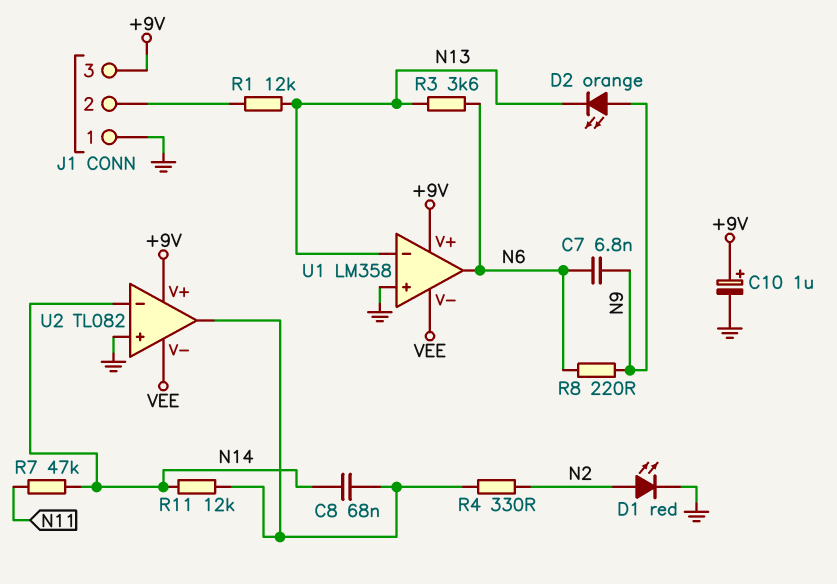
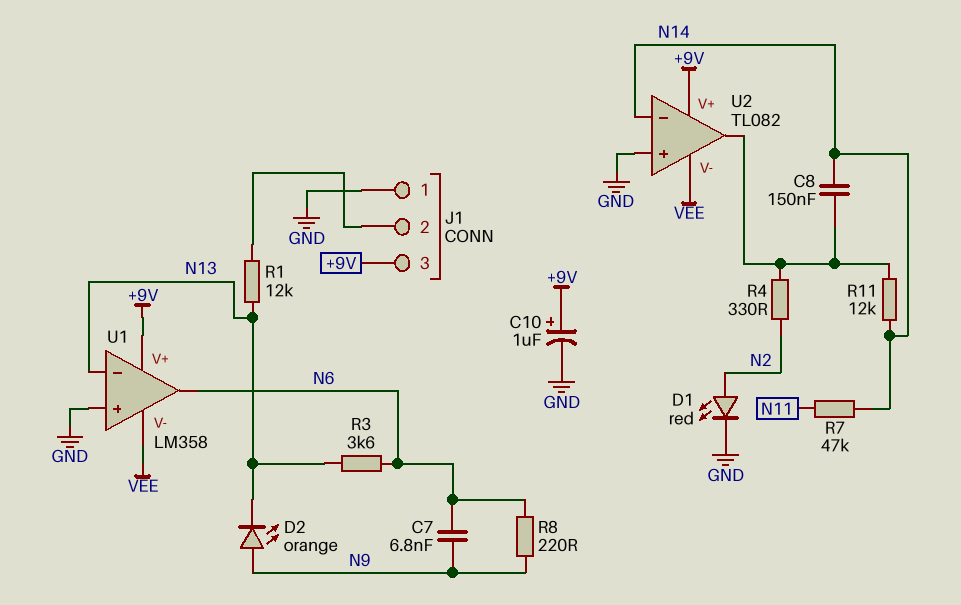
C8: 68nF (N14, U2/out) -> 150nF (N14, U2/out)

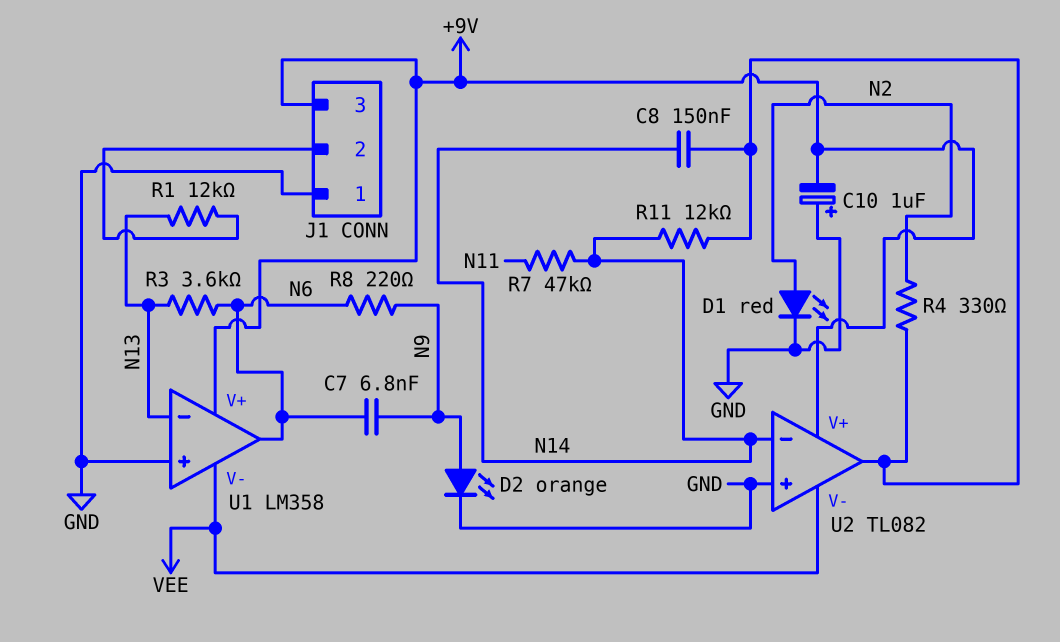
C10: 1uF (plus +9V, minus GND) -> 1uF (plus GND, minus +9V)
D2: LED orange (A N9, K N13) -> LED orange (A N9, K GND)

